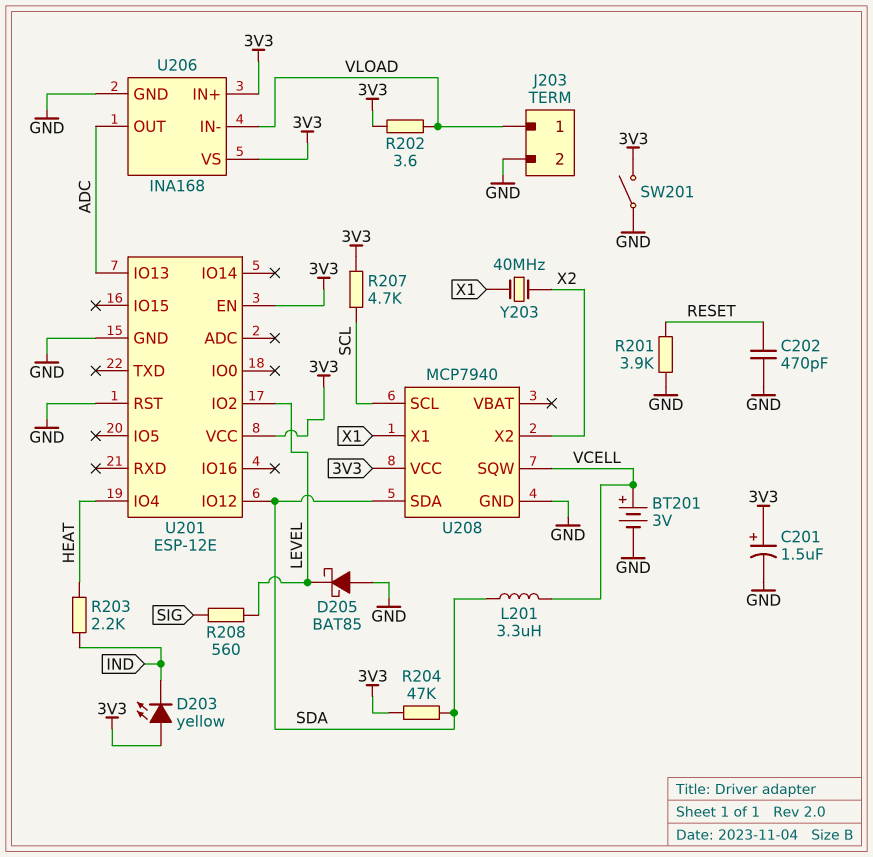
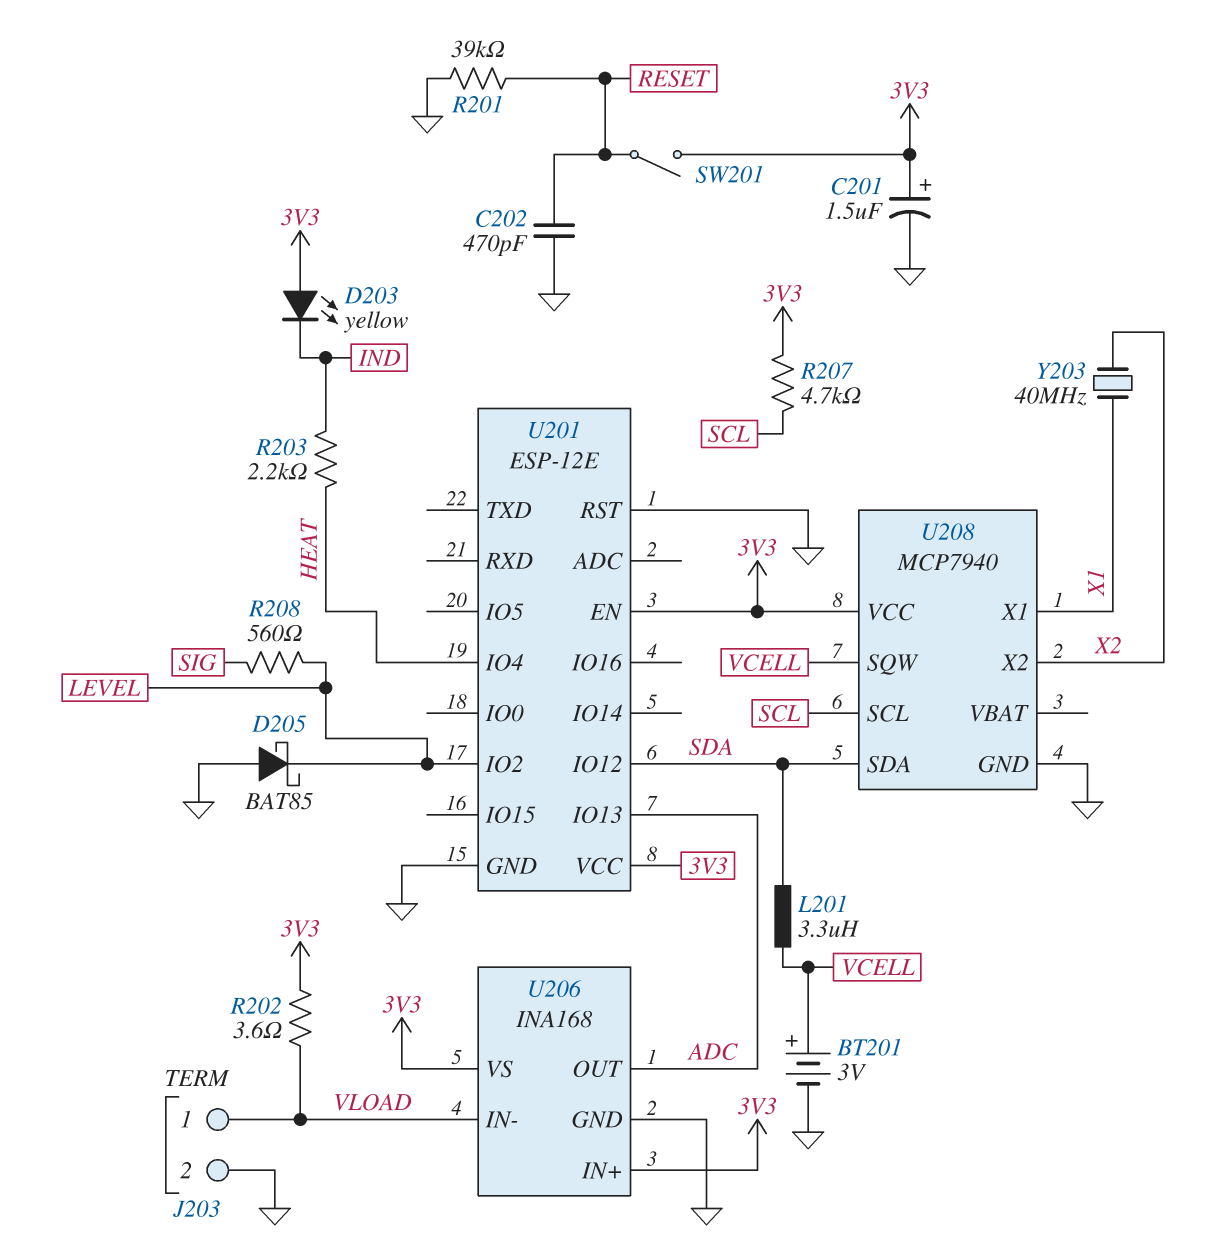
R201: 3.9k (GND, RESET) -> 39k (GND, RESET)
R204: 47k (3V3, SDA) -> none
SW201: switch (3V3, GND) -> switch (3V3, RESET)

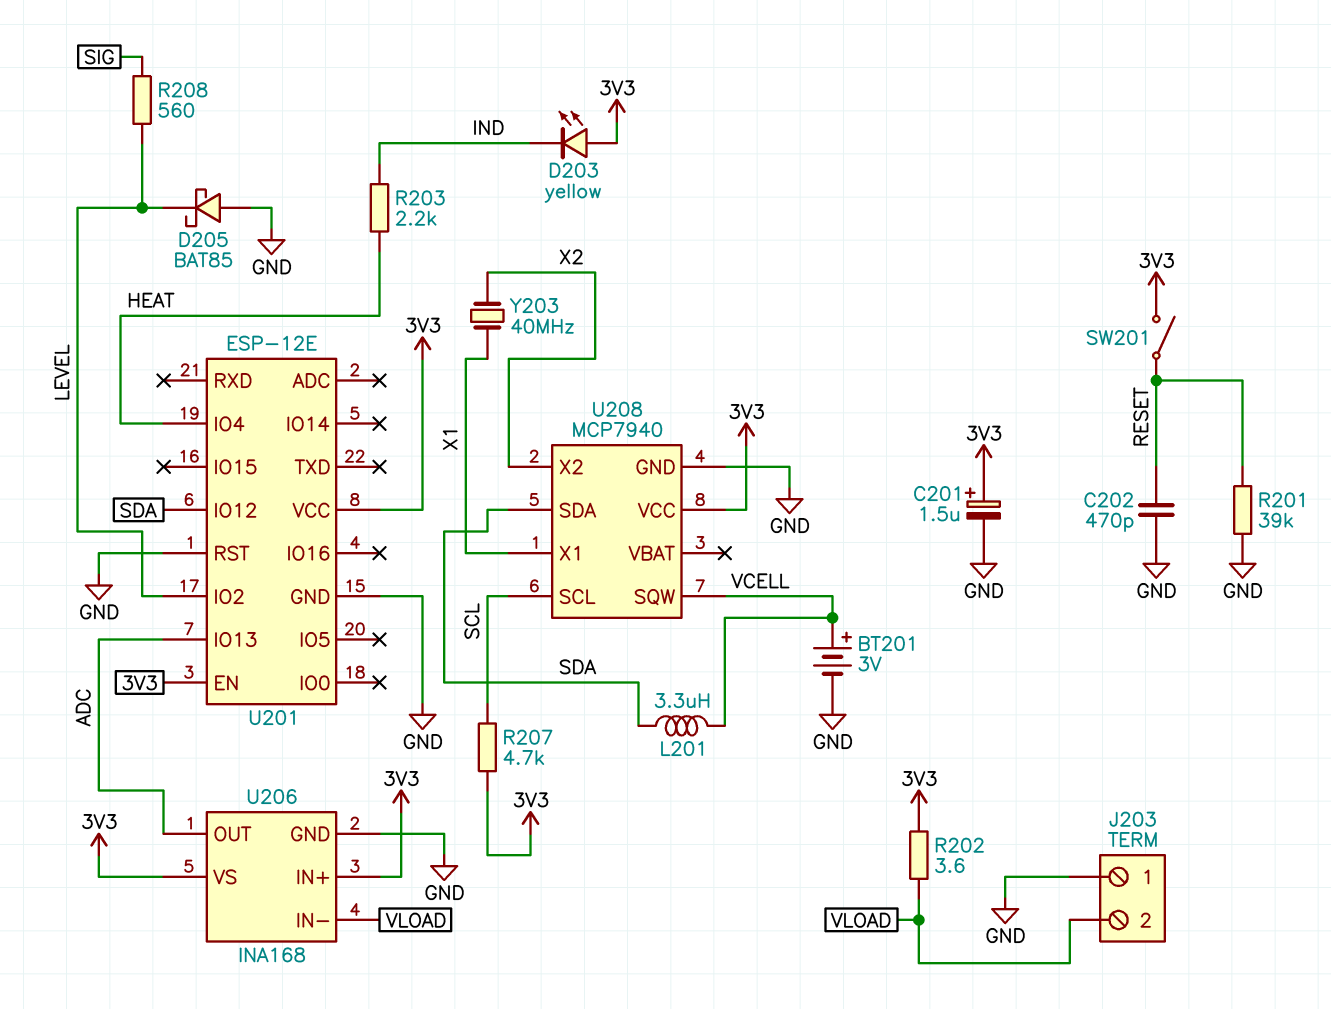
J203 pin 1: VLOAD -> GND
J203 pin 2: GND -> VLOAD

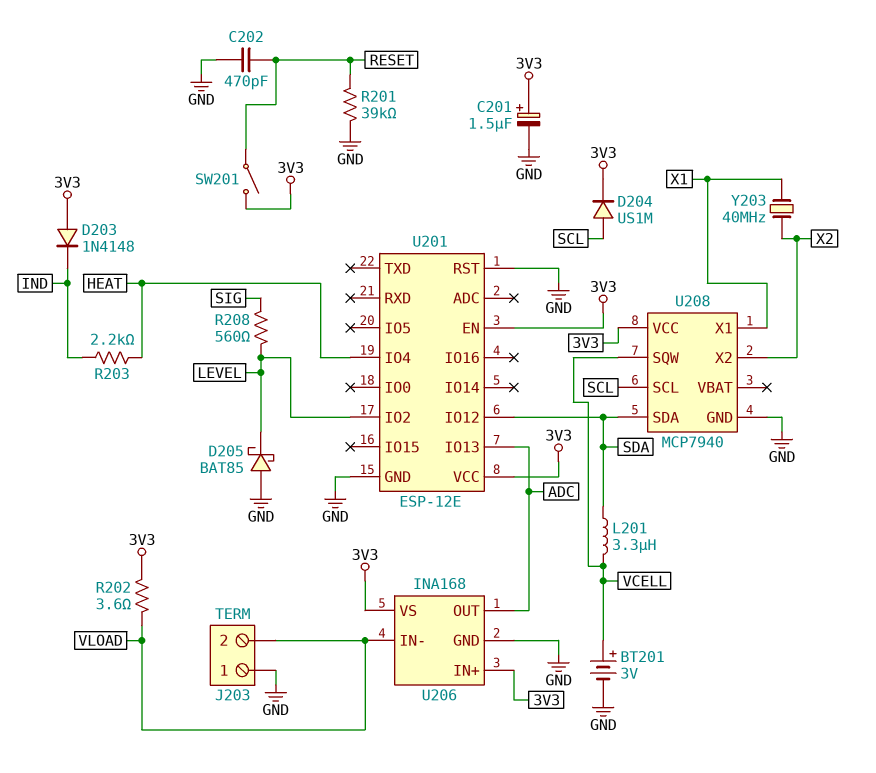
D203: LED yellow (A 3V3, K IND) -> diode 1N4148 (A 3V3, K IND)
D204: none -> diode US1M (A SCL, K 3V3)
R207: 4.7k (3V3, SCL) -> none

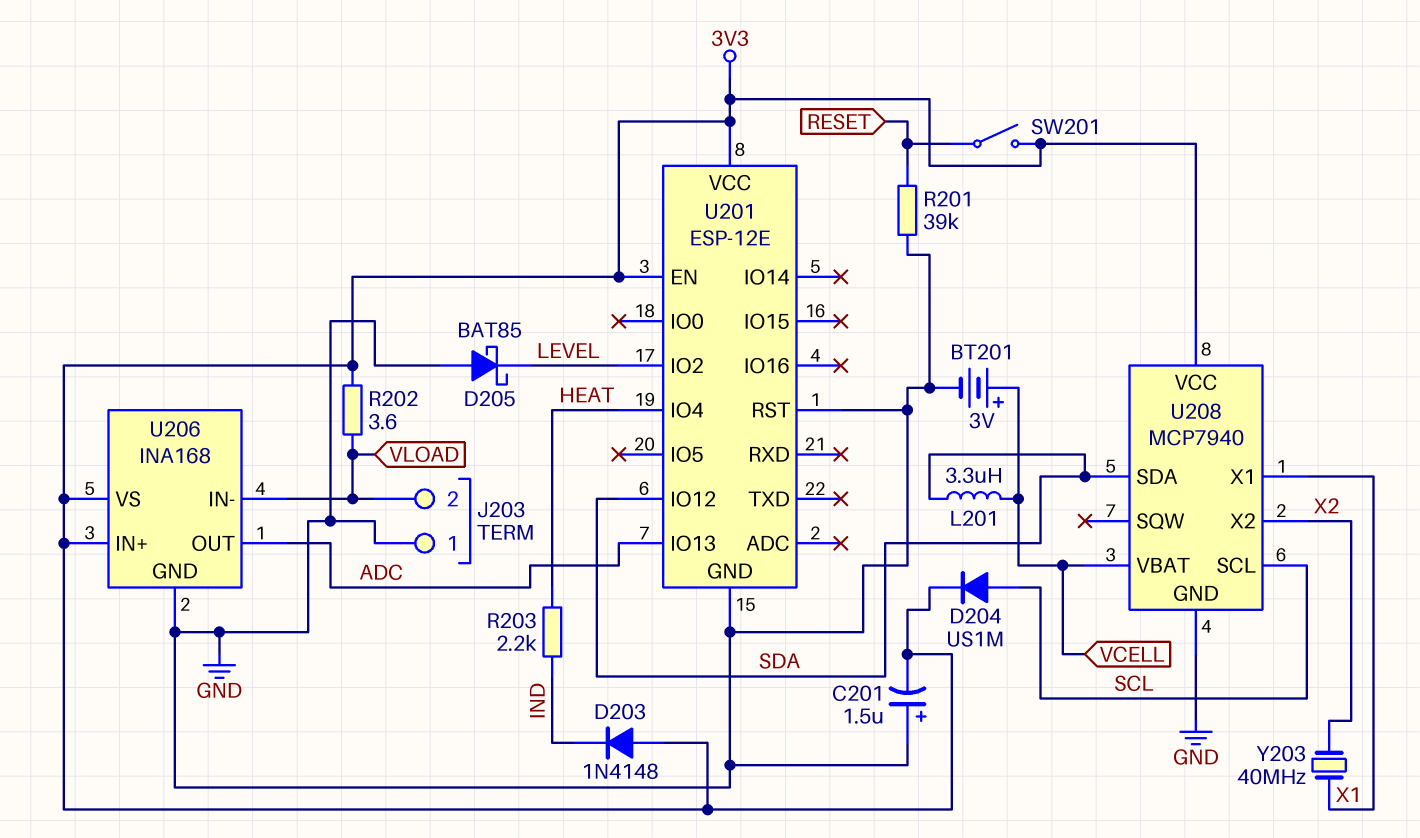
C201: 1.5uF (plus 3V3, minus GND) -> 1.5uF (plus GND, minus 3V3)
C202: 470pF (GND, RESET) -> none
R208: 560 (LEVEL, SIG) -> none
U208 pin SQW: VCELL -> none
U208 pin VBAT: none -> VCELL

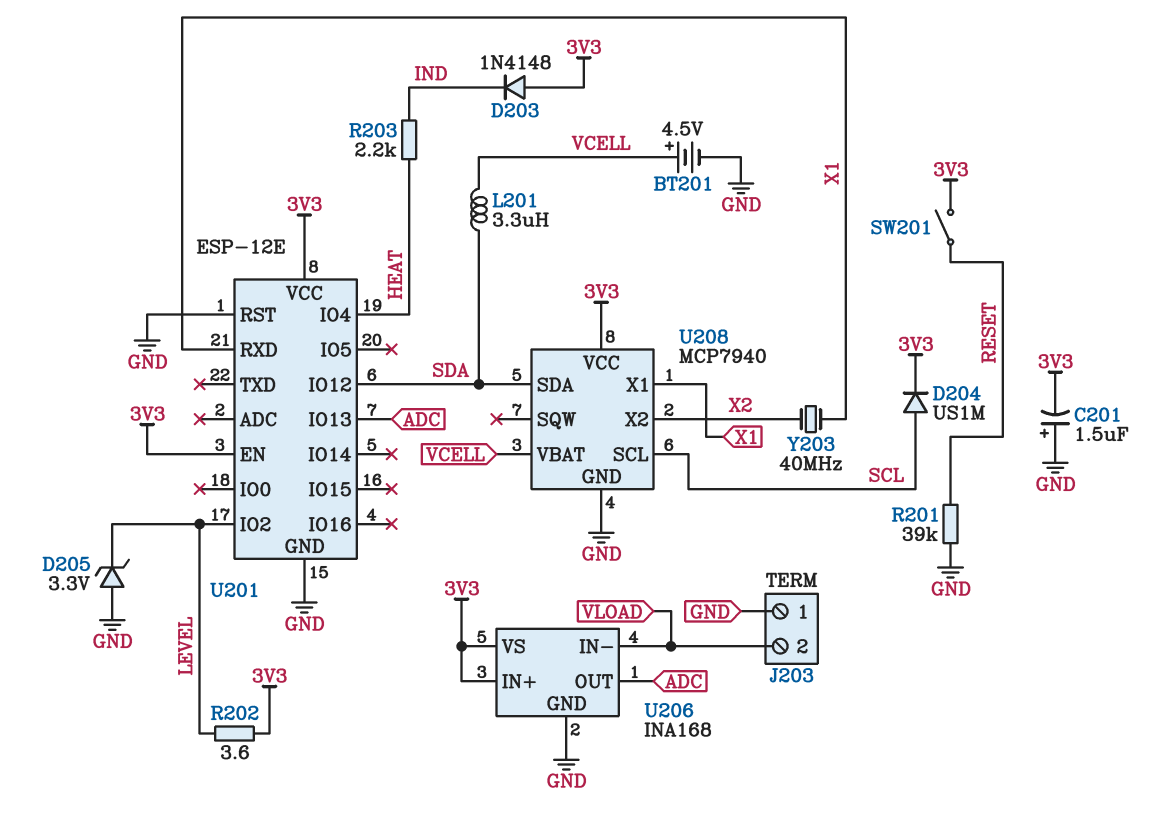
BT201: 3V (plus VCELL, minus GND) -> 4.5V (plus VCELL, minus GND)
D205: schottky BAT85 (A GND, K LEVEL) -> zener 3.3V (A GND, K LEVEL)
R202: 3.6 (3V3, VLOAD) -> 3.6 (3V3, LEVEL)
U201 pin RXD: none -> X1

